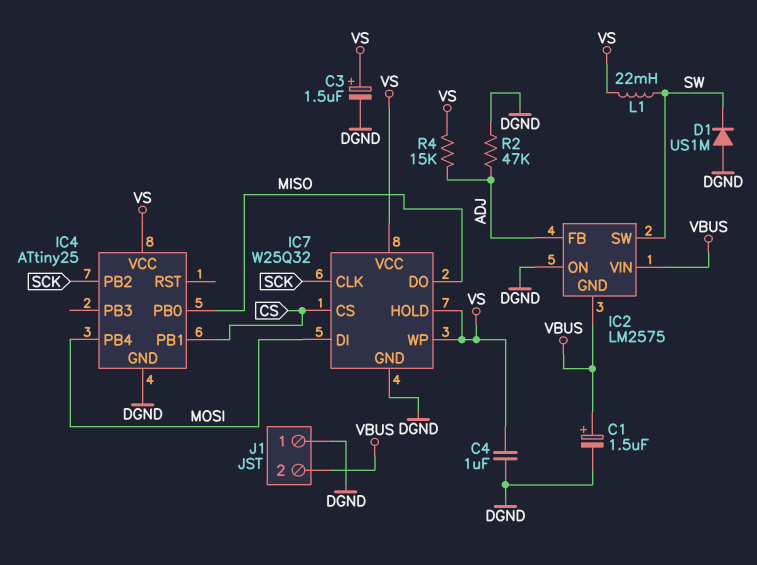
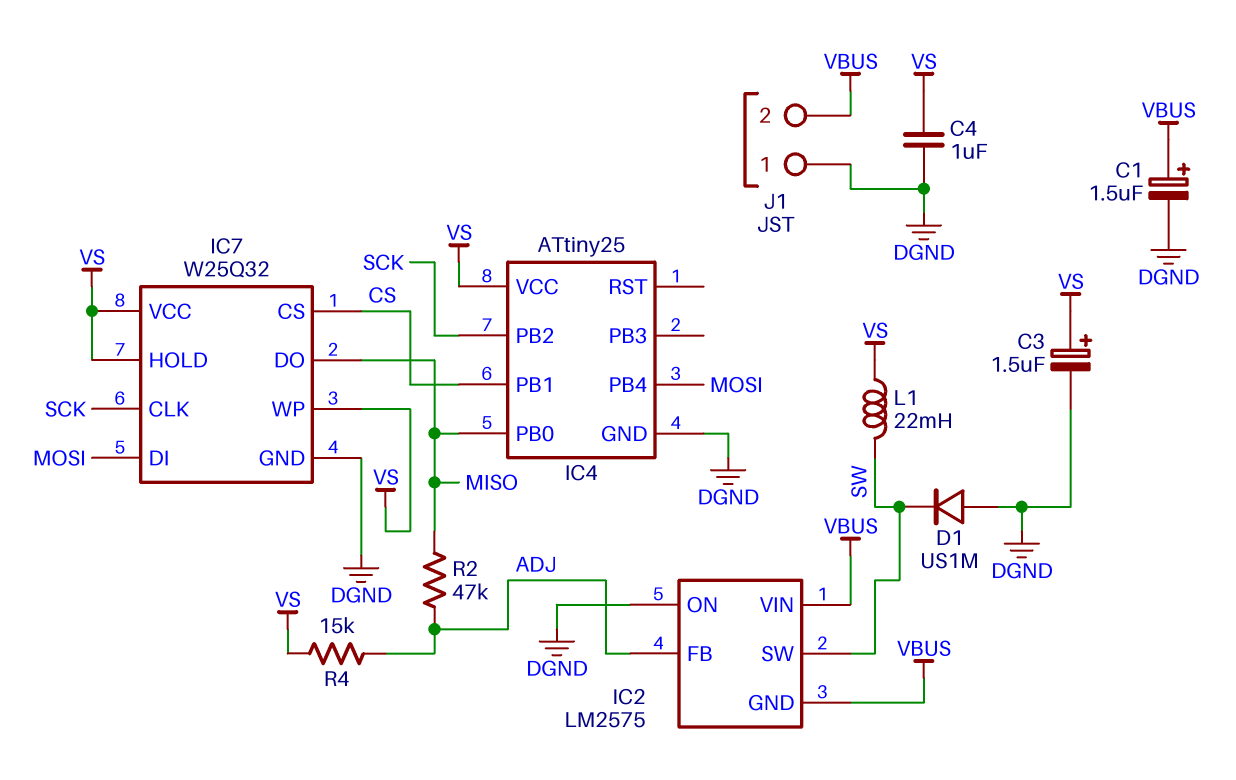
R2: 47k (ADJ, DGND) -> 47k (ADJ, MISO)

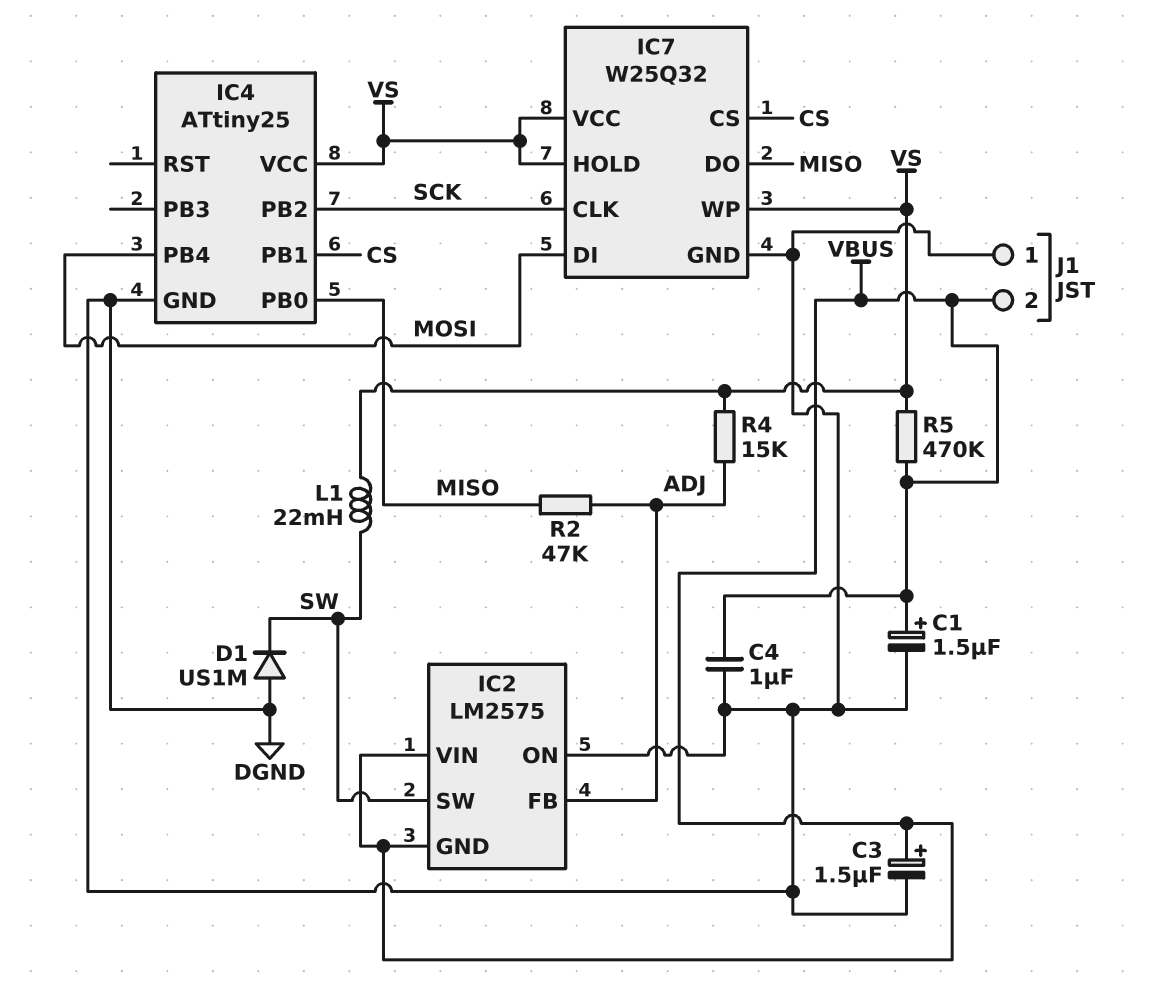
C3: 1.5uF (plus VS, minus DGND) -> 1.5uF (plus VBUS, minus DGND)
C4: 1uF (DGND, VS) -> 1uF (DGND, VBUS)
R5: none -> 470k (VBUS, VS)

